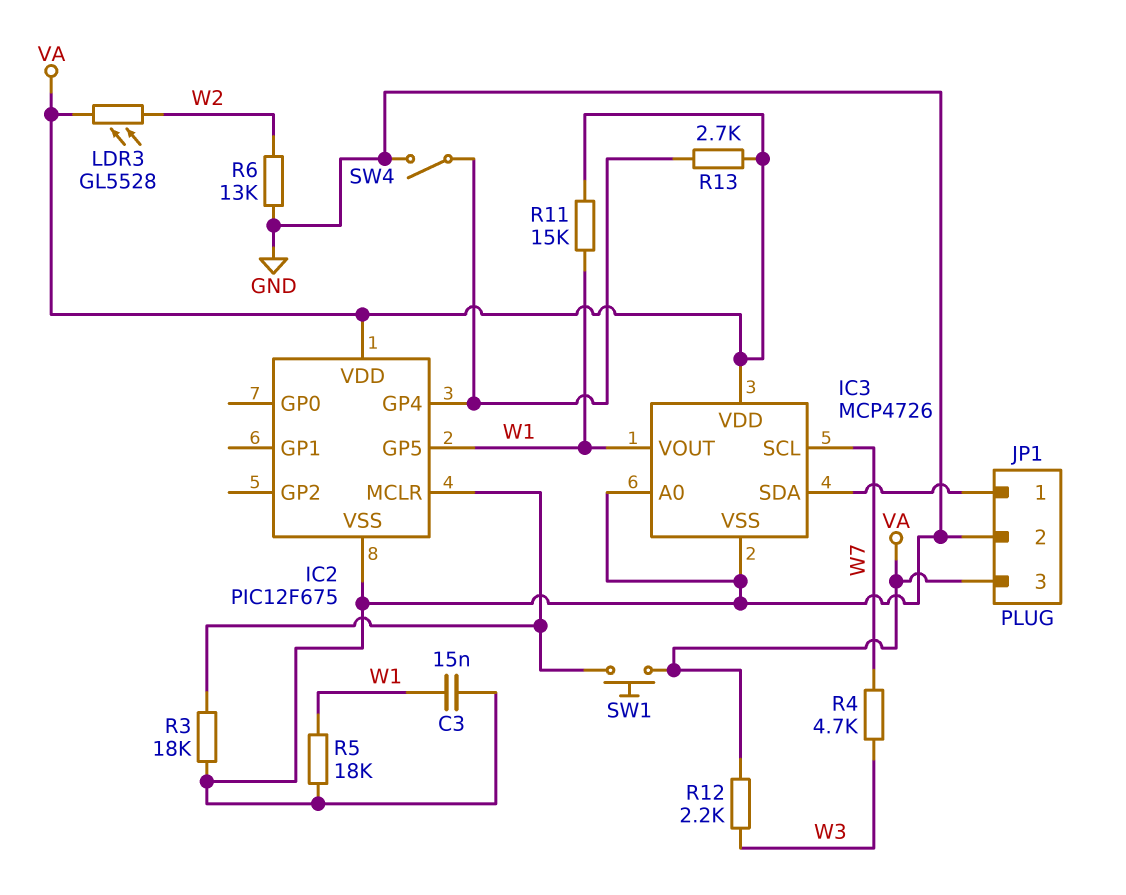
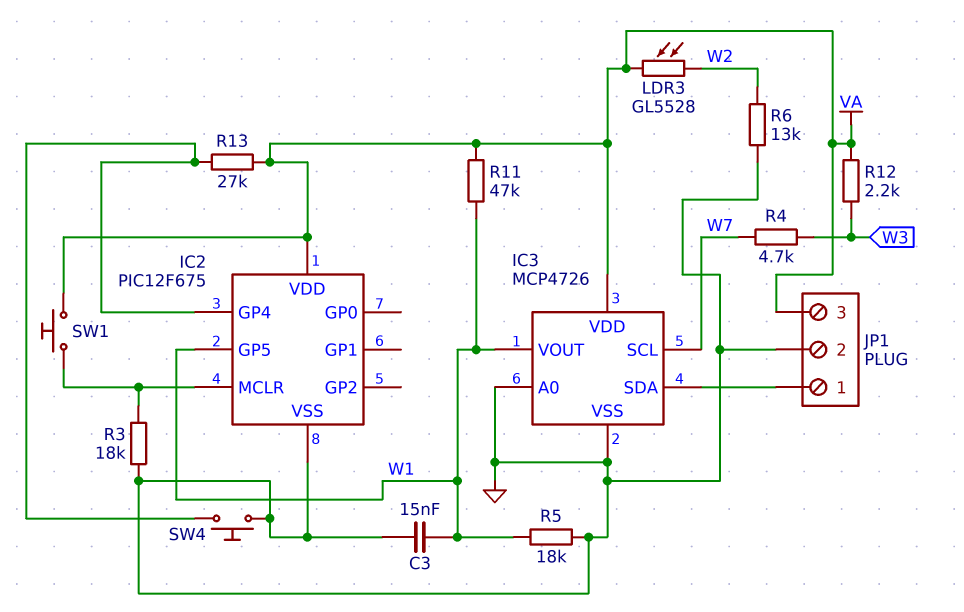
R11: 15k (VA, W1) -> 47k (VA, W1)
R13: 2.7k (IC2/GP4, VA) -> 27k (IC2/GP4, VA)
SW4: switch (GND, IC2/GP4) -> button (GND, IC2/GP4)

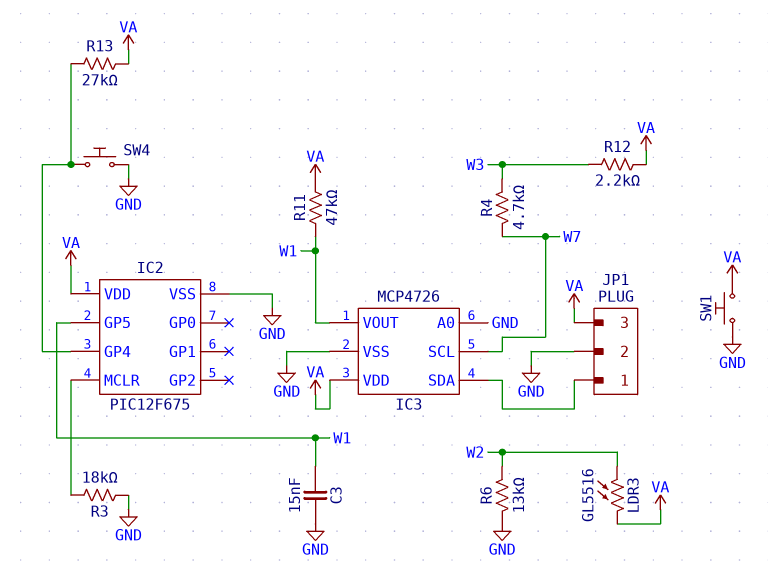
LDR3: GL5528 (VA, W2) -> GL5516 (VA, W2)
R5: 18k (GND, W1) -> none
SW1: button (IC2/MCLR, VA) -> button (GND, VA)

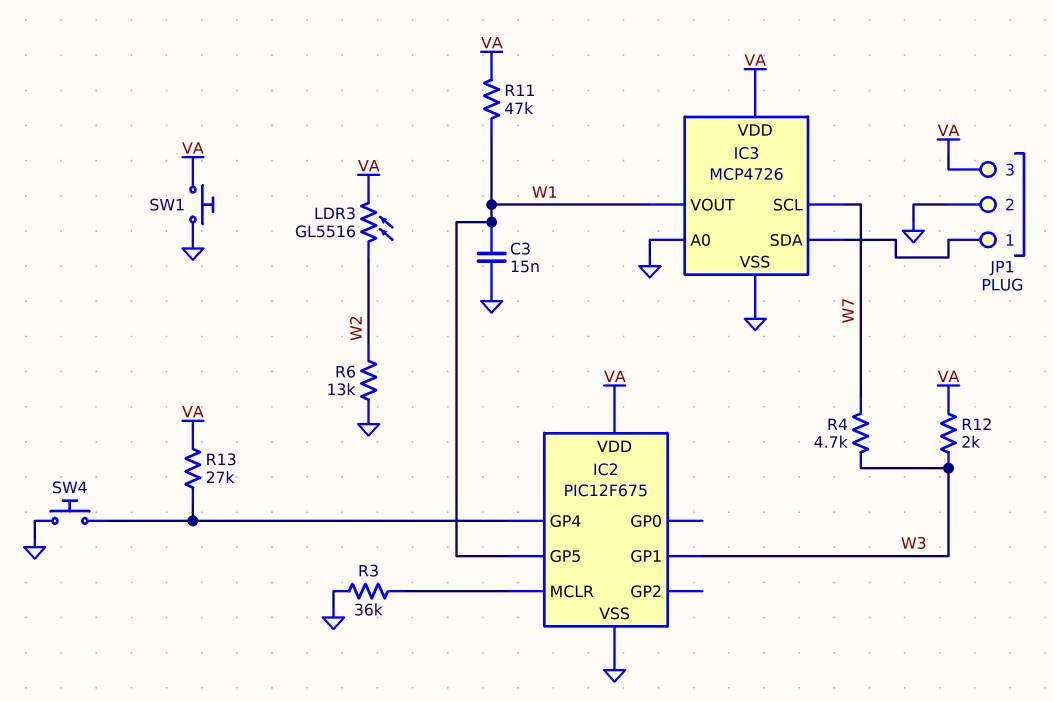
IC2 pin GP1: none -> W3
R3: 18k (GND, IC2/MCLR) -> 36k (GND, IC2/MCLR)
R12: 2.2k (VA, W3) -> 2k (VA, W3)

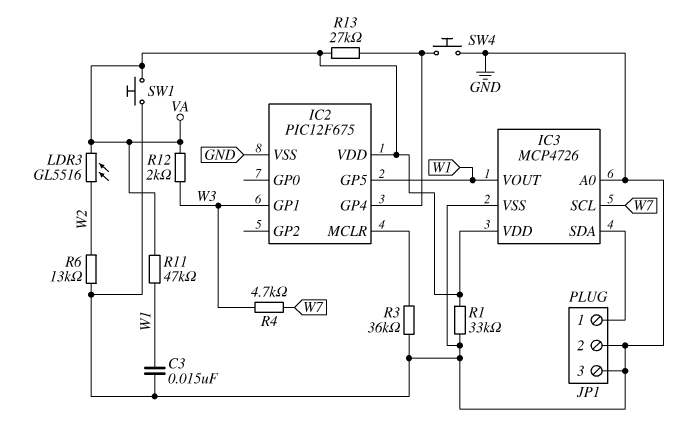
JP1 pin 3: VA -> GND
R1: none -> 33k (GND, VA)

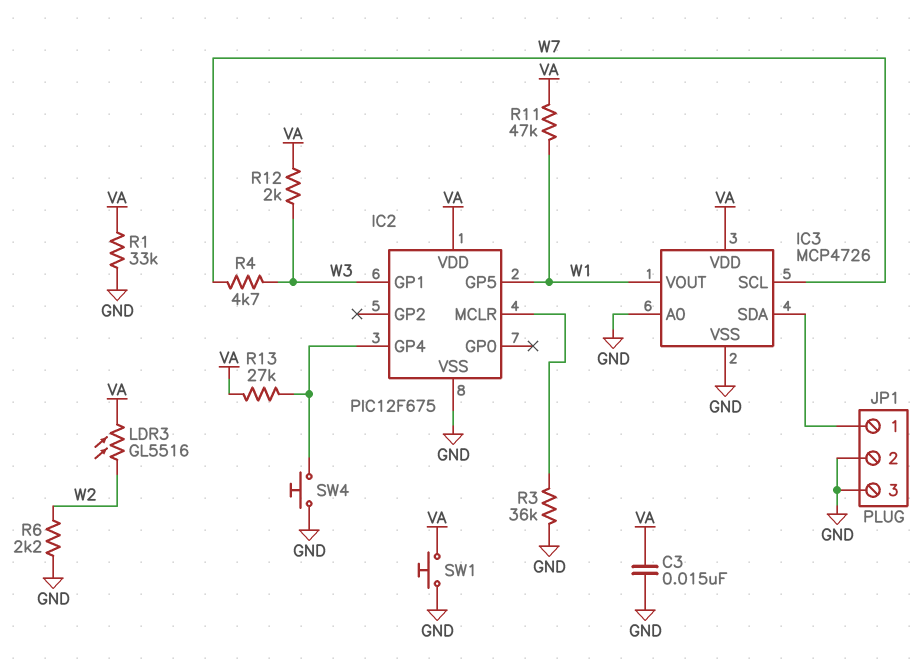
C3: 15nF (GND, W1) -> 15nF (GND, VA)
R6: 13k (GND, W2) -> 2.2k (GND, W2)

